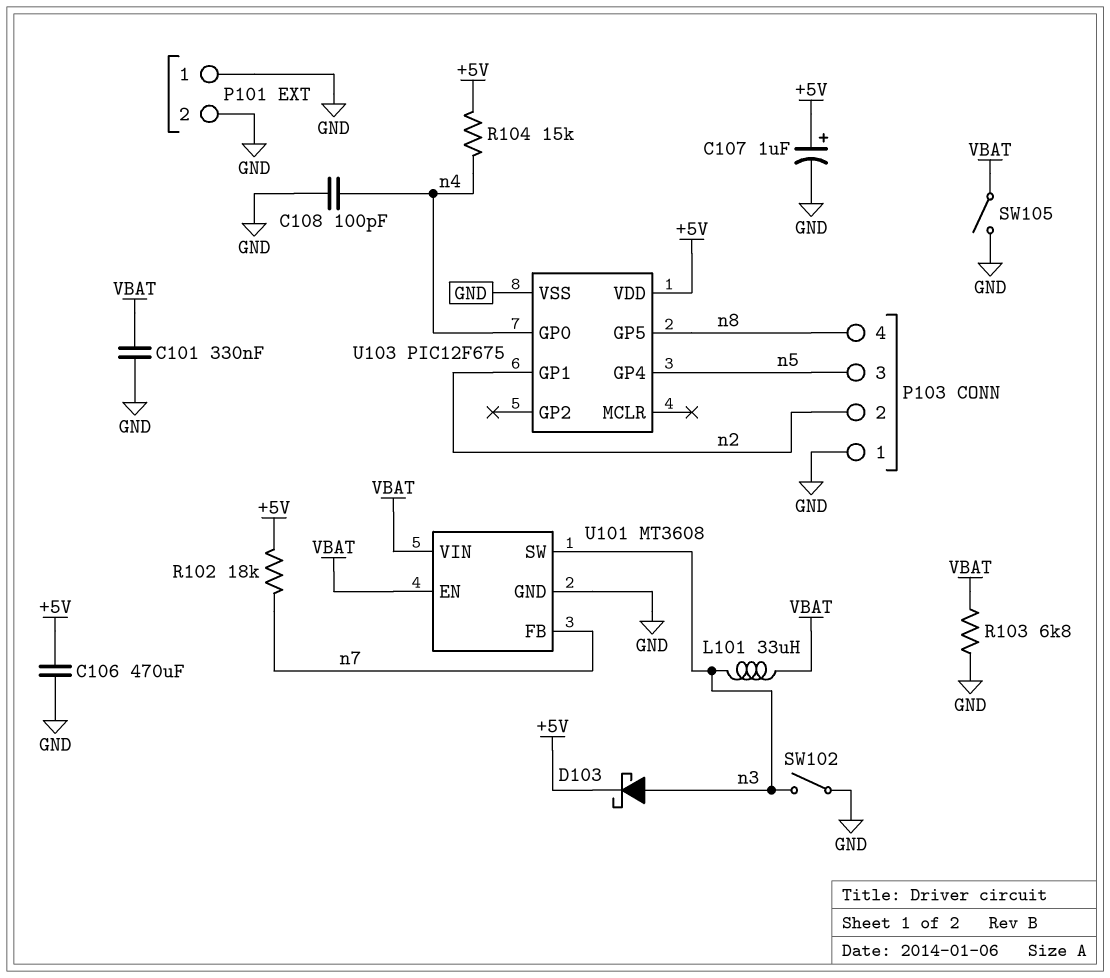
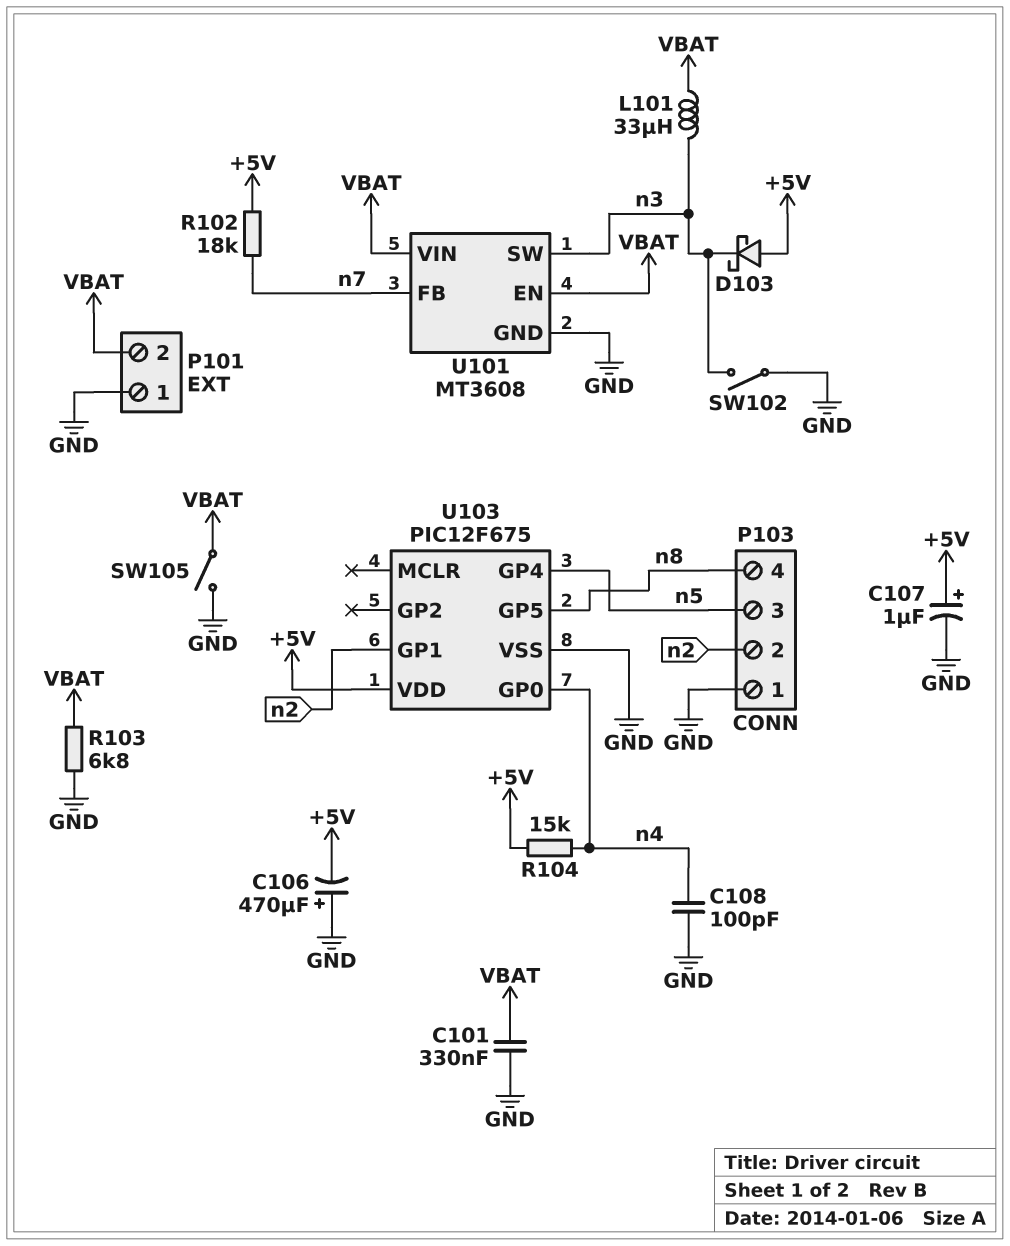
C106: 470uF (+5V, GND) -> 470uF (plus GND, minus +5V)
D103: schottky (A n3, K +5V) -> schottky (A +5V, K n3)
P101 pin 2: GND -> VBAT

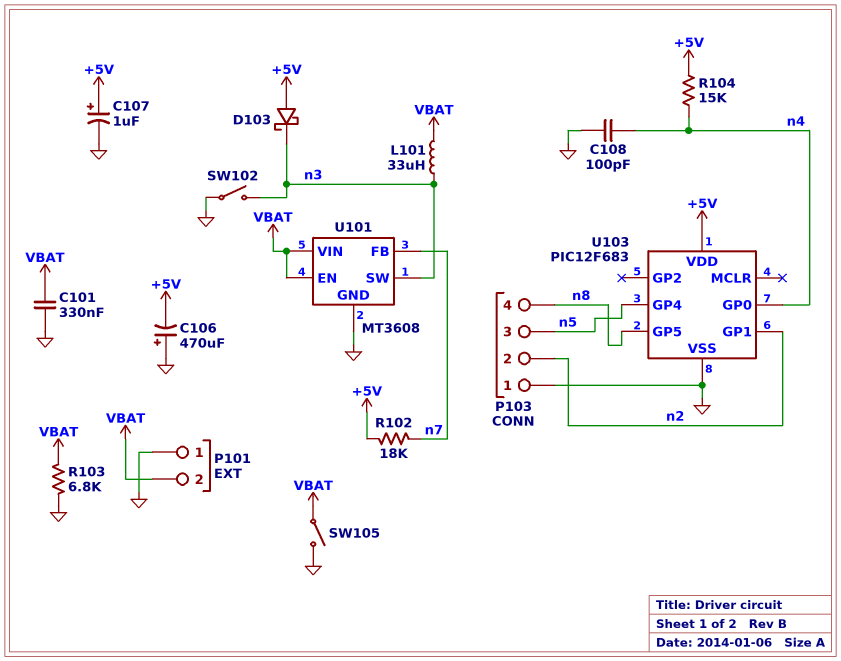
U103: PIC12F675 -> PIC12F683

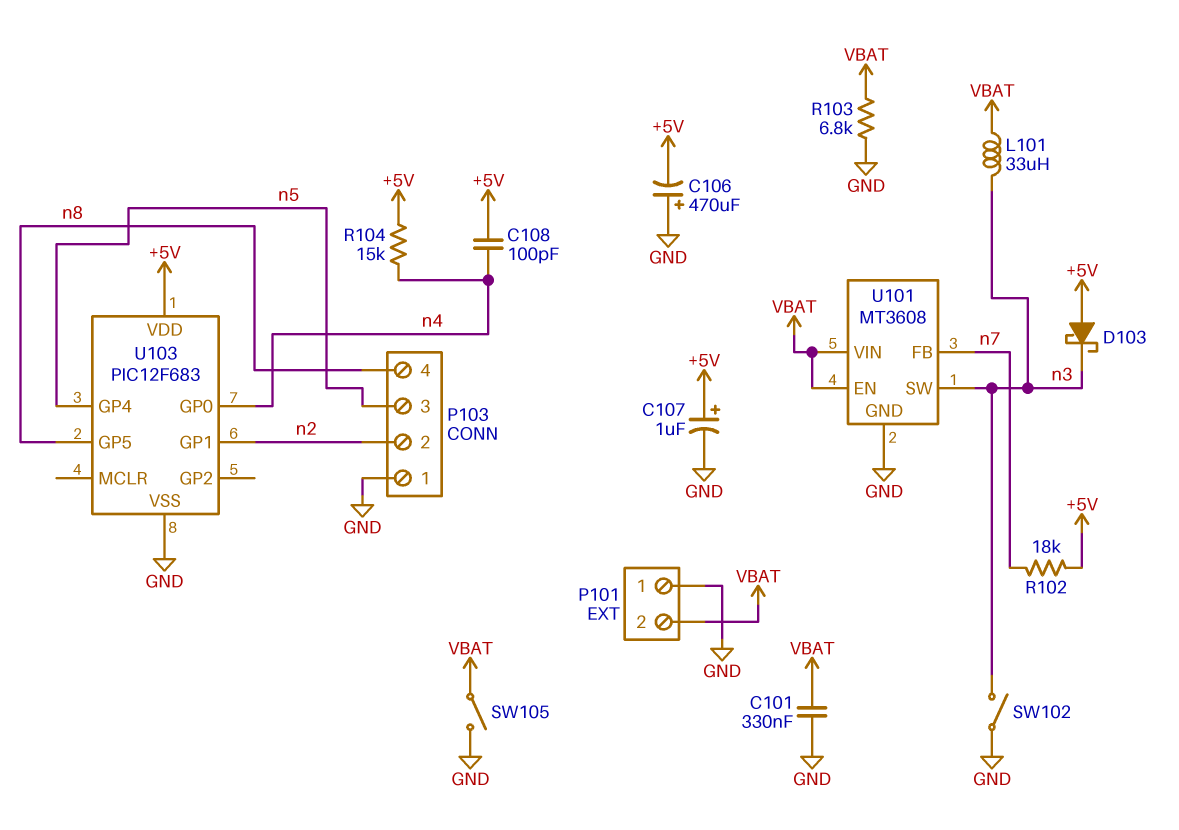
C108: 100pF (GND, n4) -> 100pF (+5V, n4)

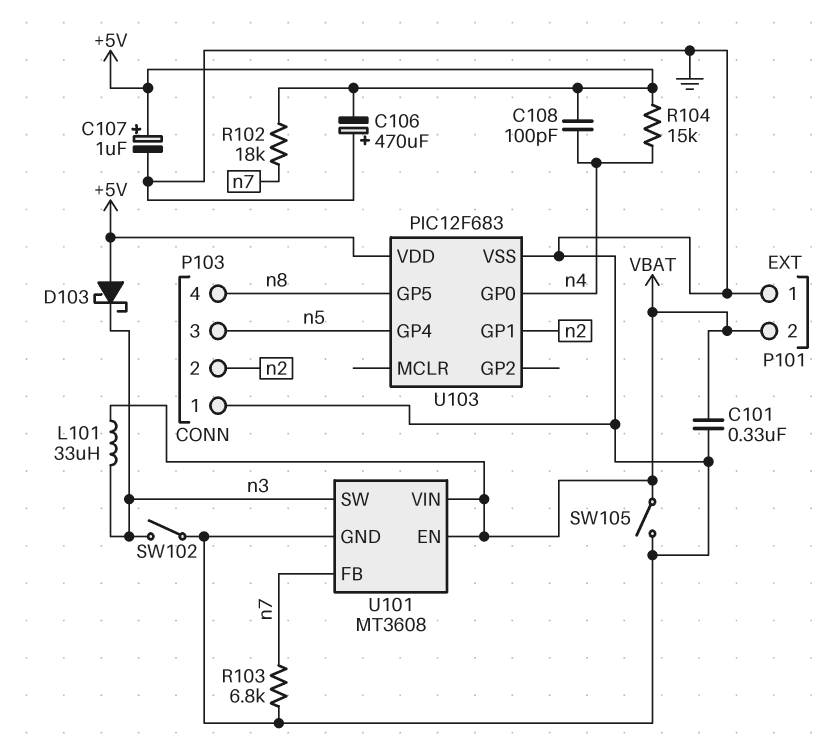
R103: 6.8k (GND, VBAT) -> 6.8k (GND, n7)

